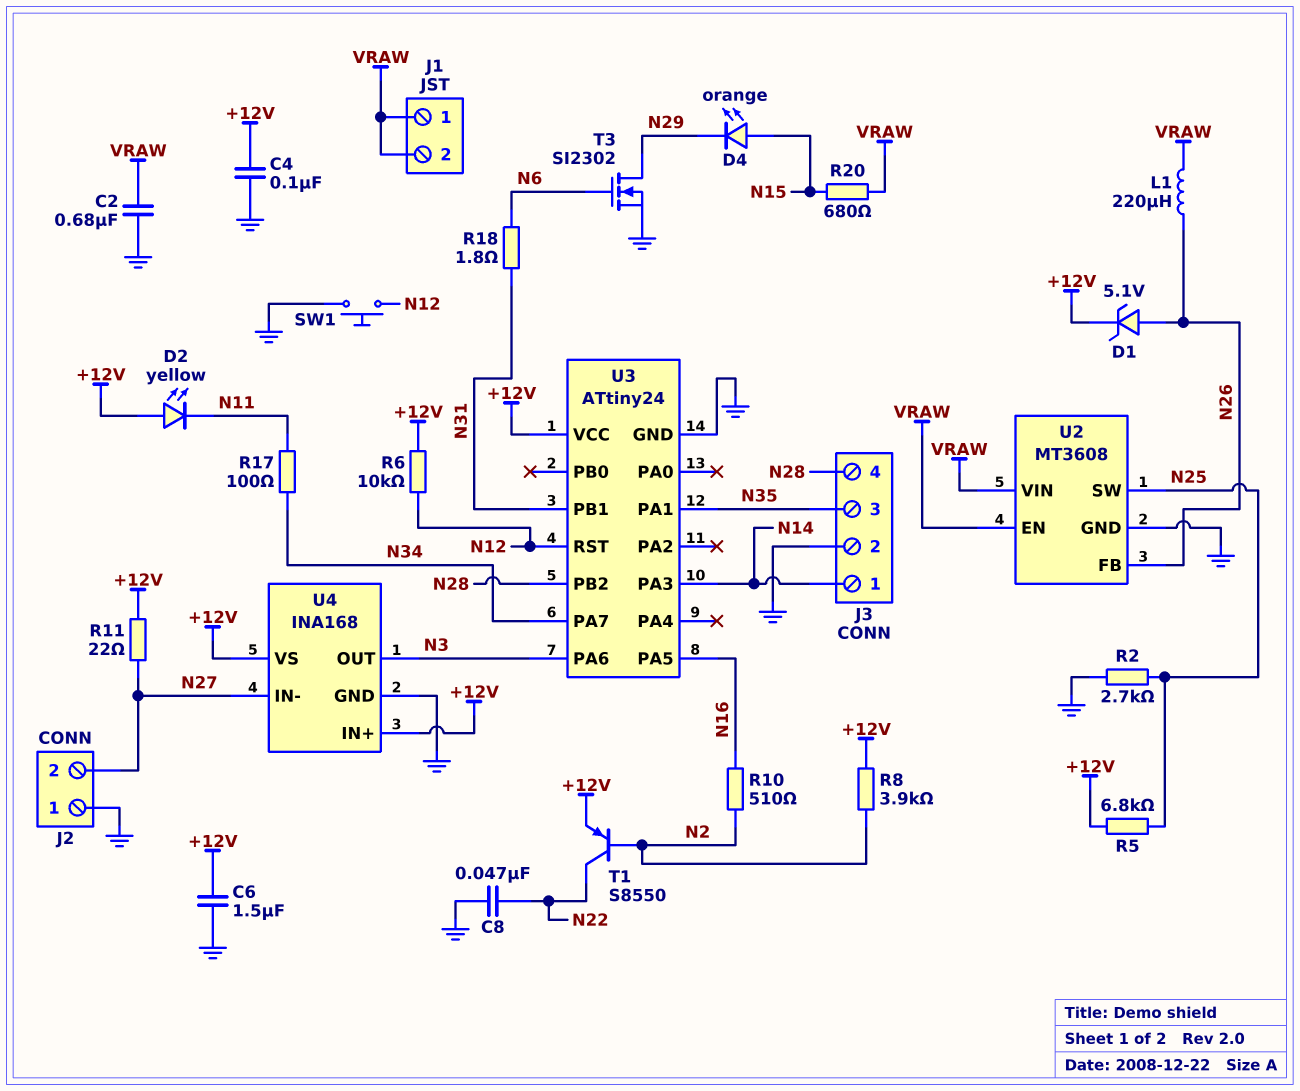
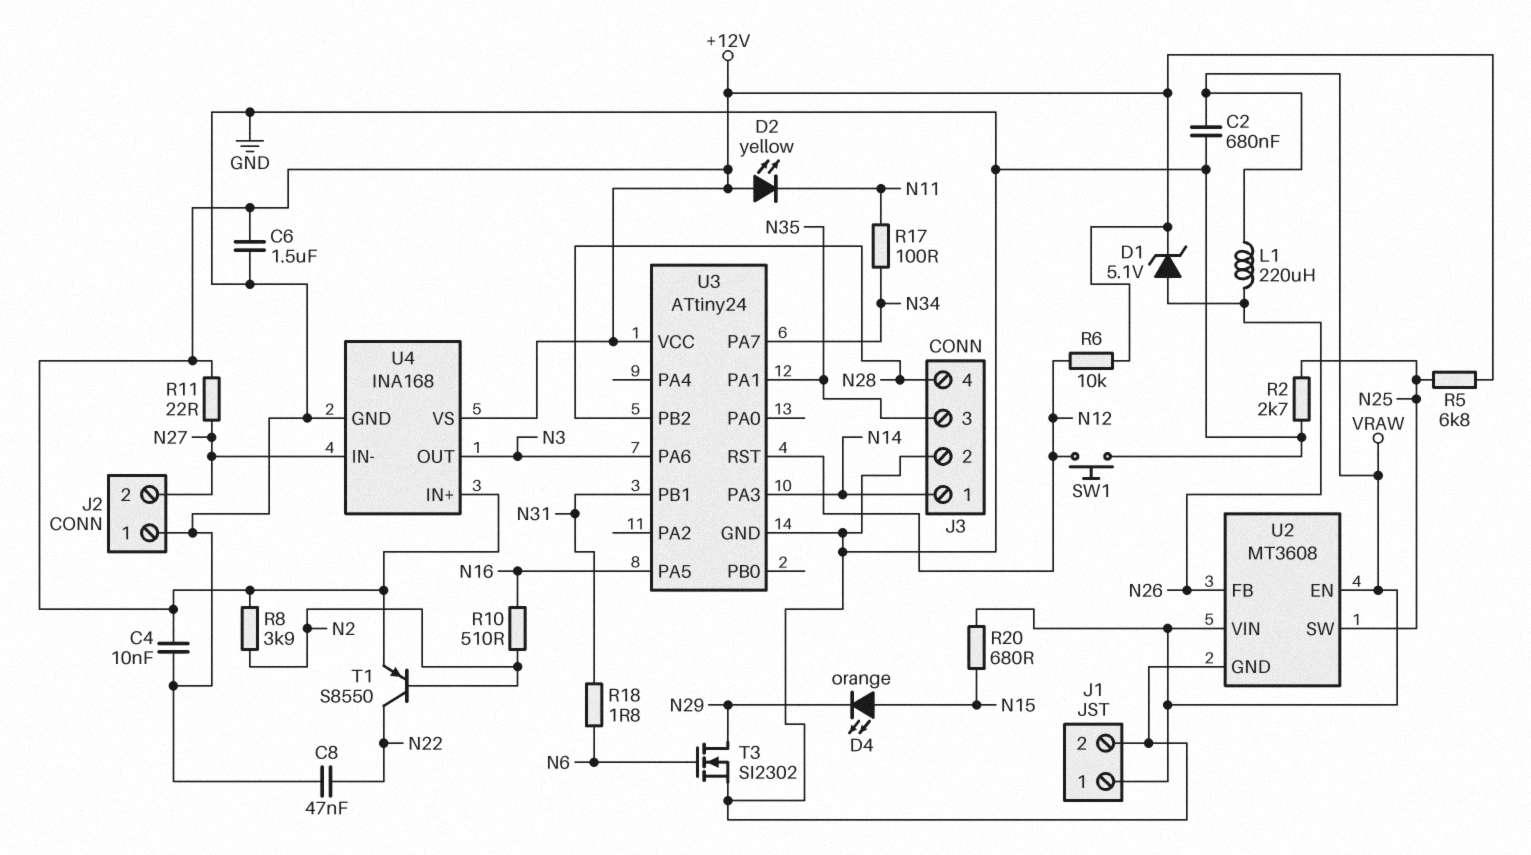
C4: 100nF (+12V, GND) -> 10nF (+12V, GND)
J1 pin 2: VRAW -> GND

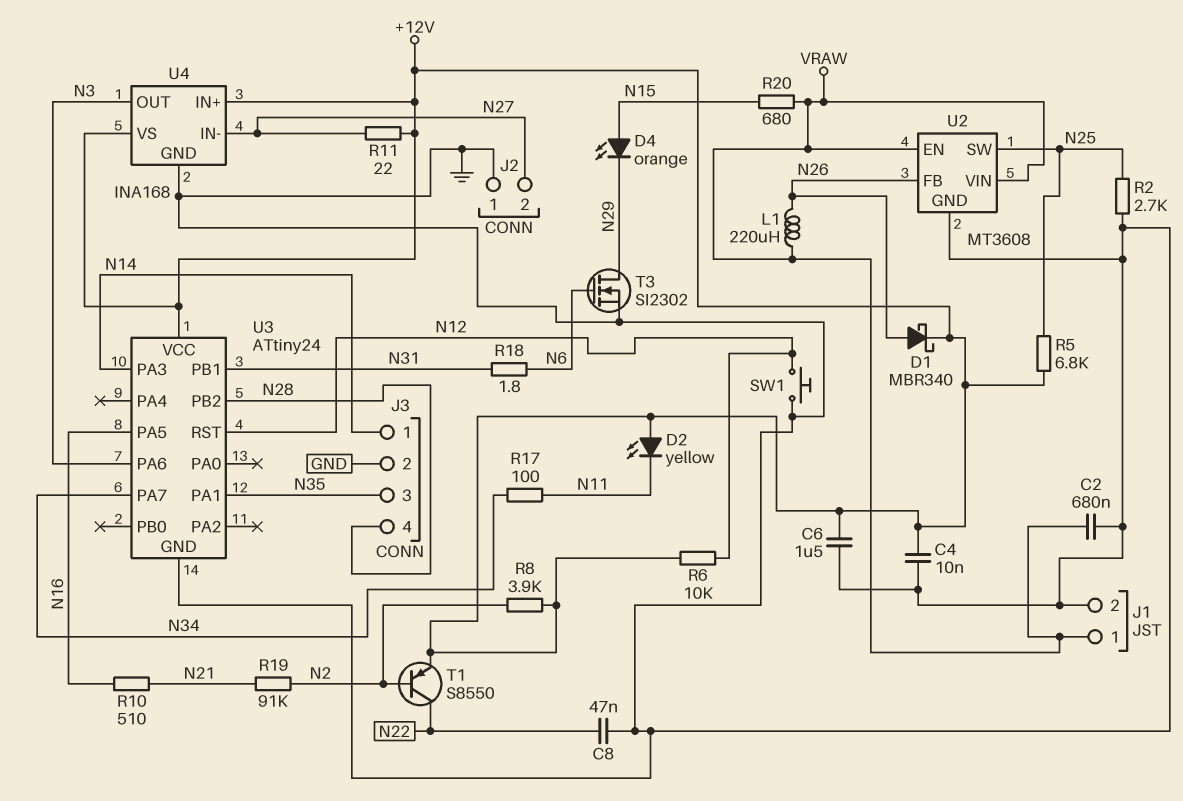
D1: zener 5.1V (A N26, K +12V) -> schottky MBR340 (A N26, K +12V)
R10: 510 (N2, N16) -> 510 (N16, N21)
R19: none -> 91k (N2, N21)

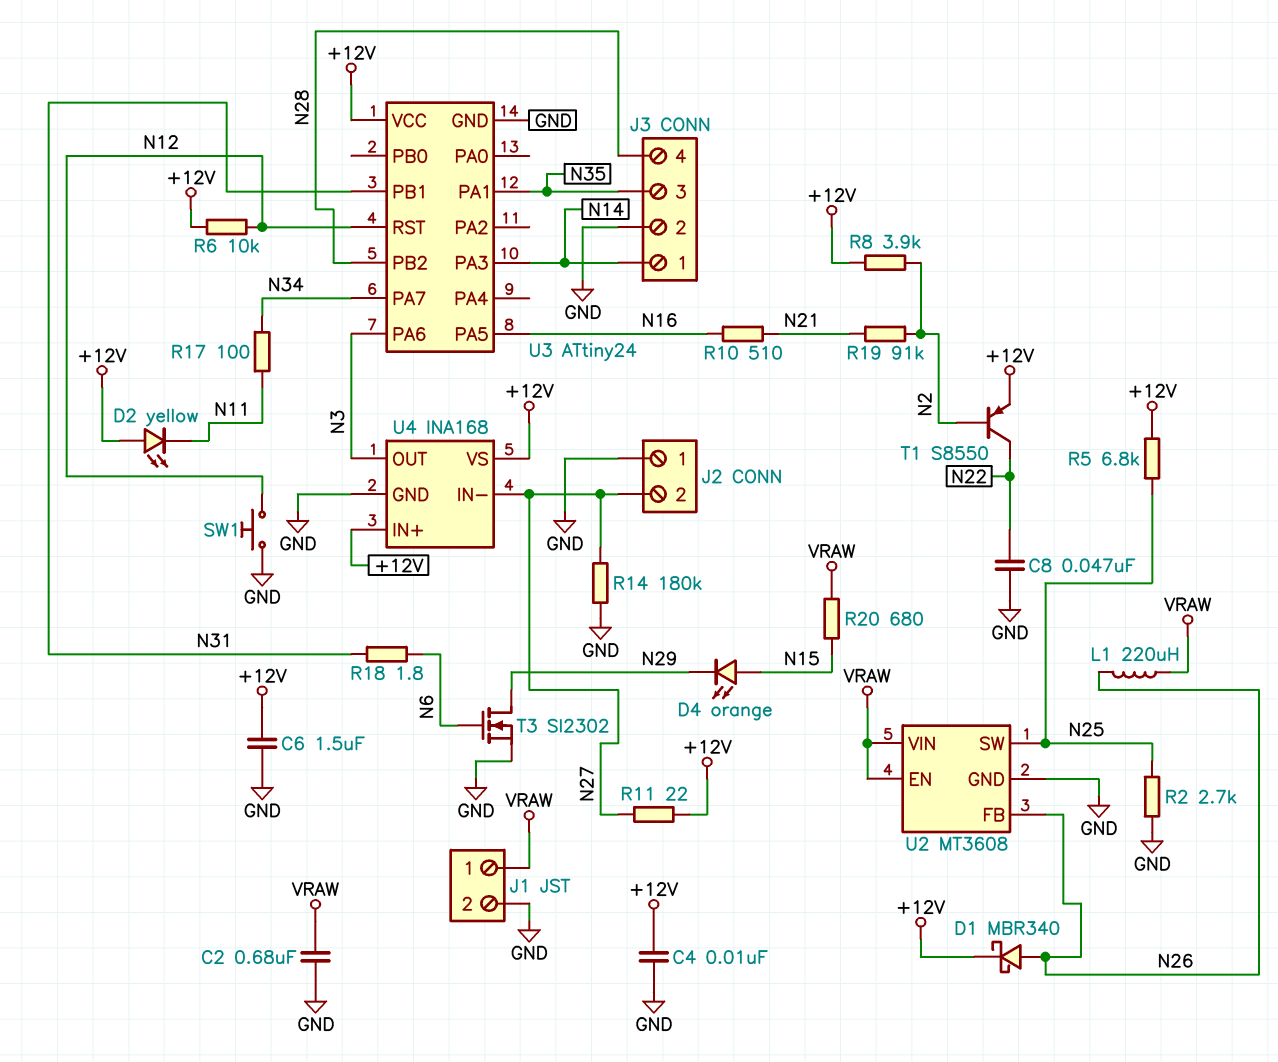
R14: none -> 180k (GND, N27)

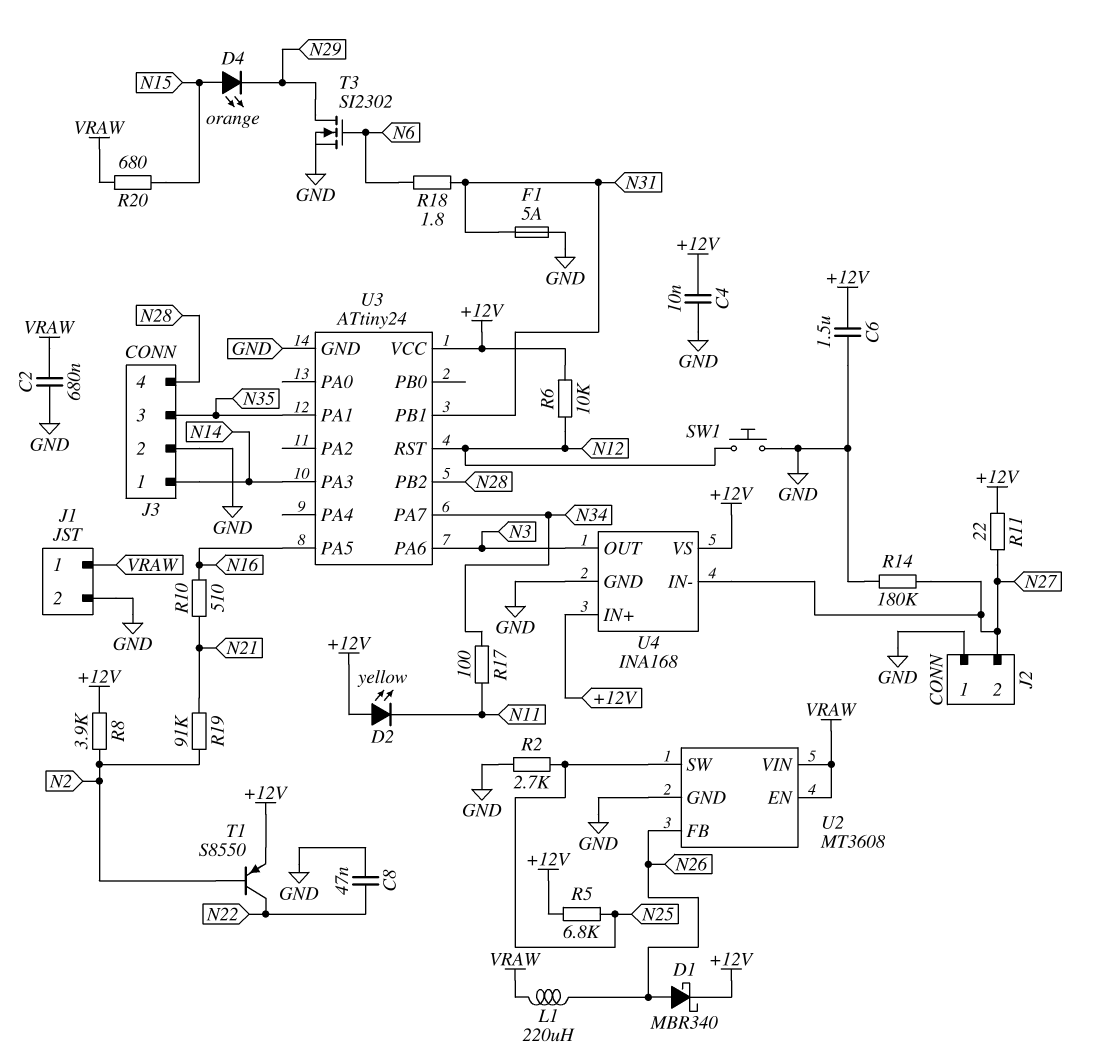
F1: none -> 5A (GND, N31)

